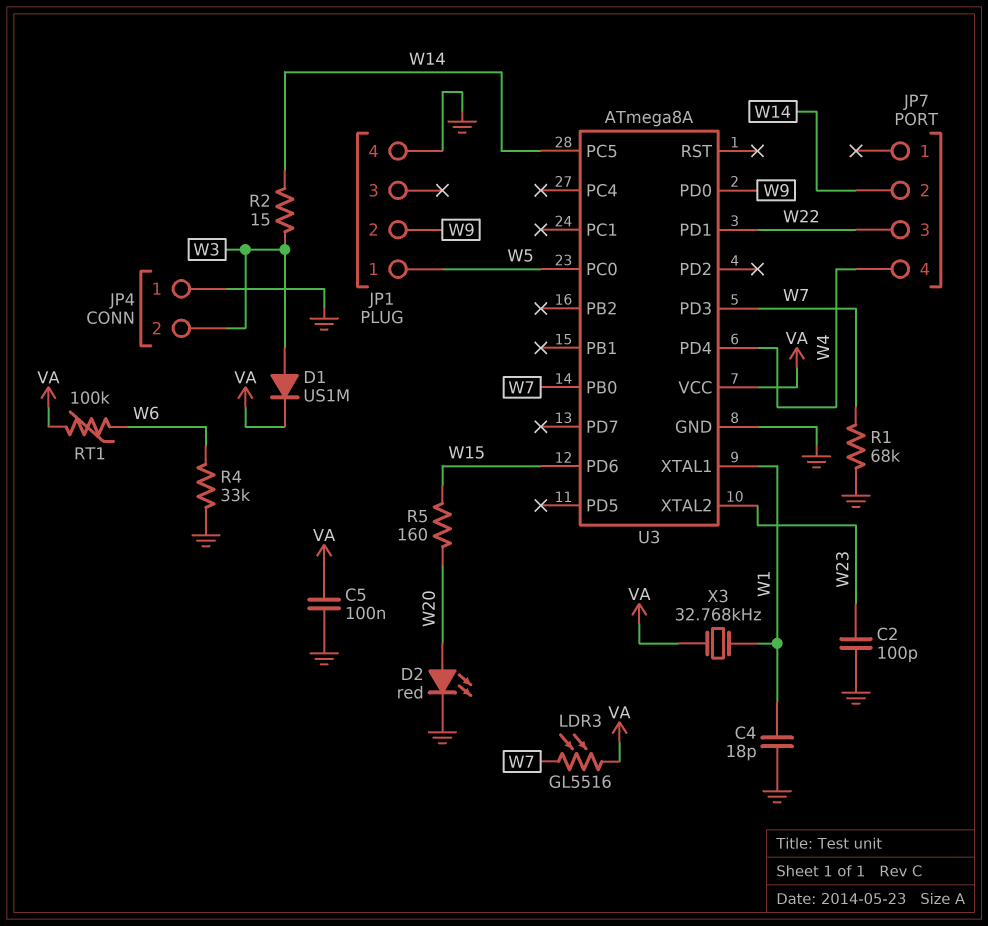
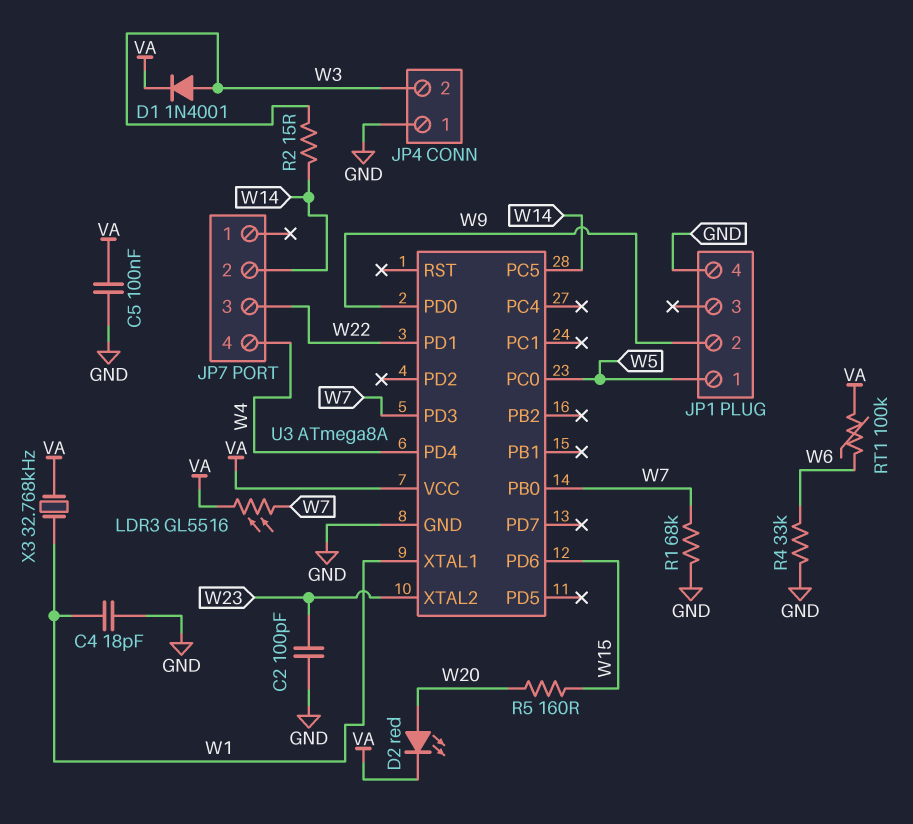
D1: diode US1M (A W3, K VA) -> diode 1N4001 (A W3, K VA)
D2: LED red (A W20, K GND) -> LED red (A W20, K VA)

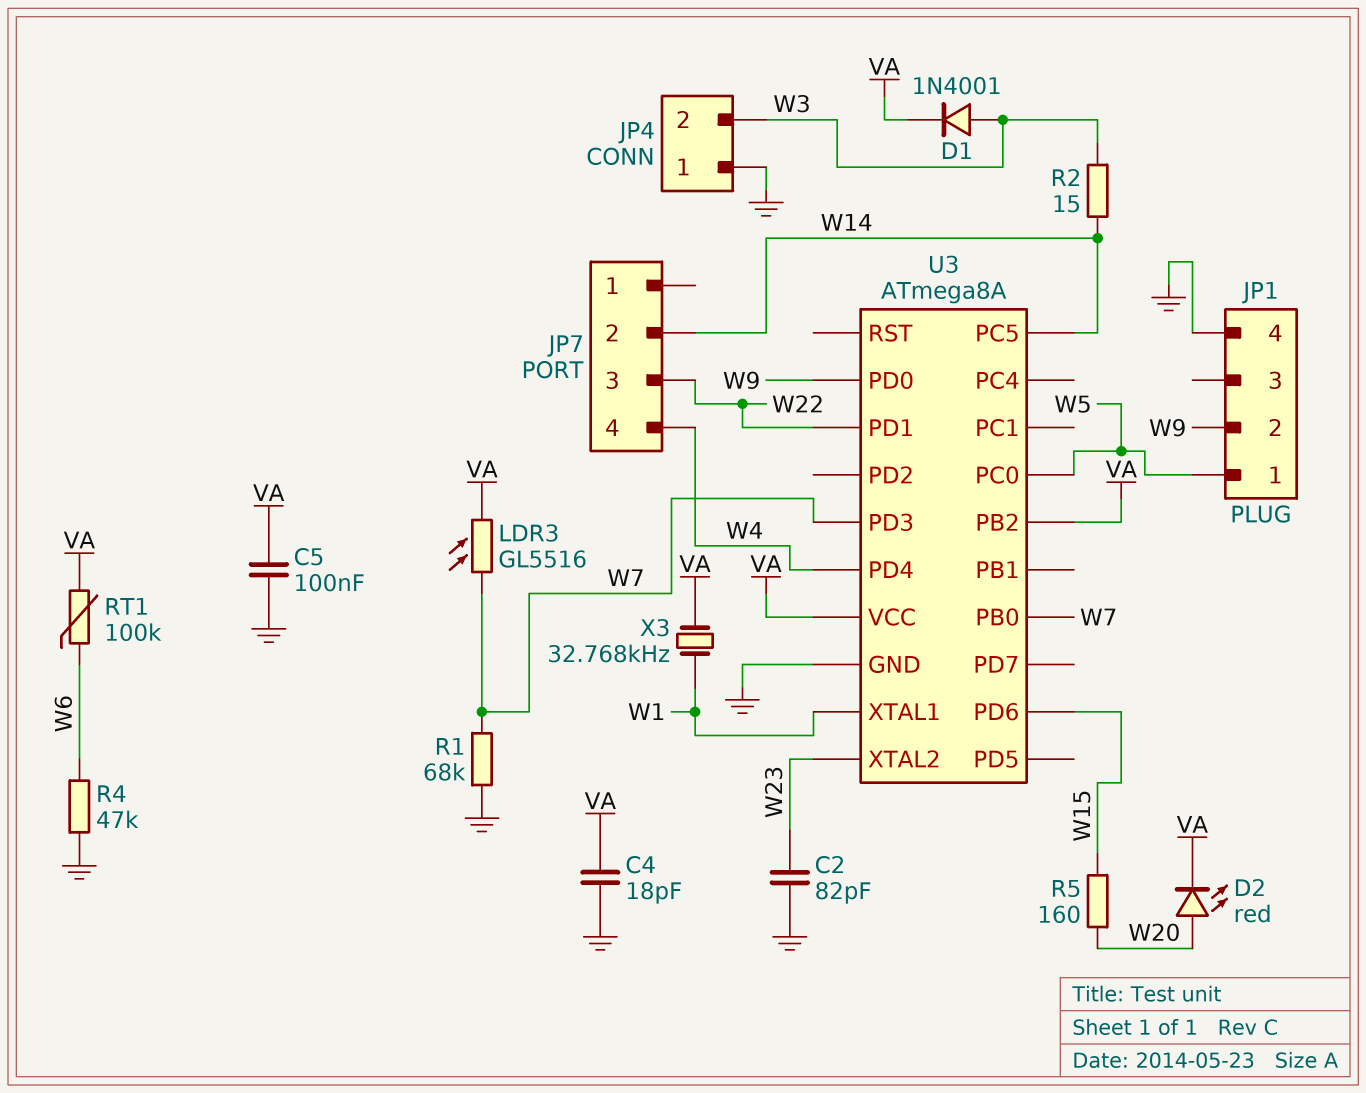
C2: 100pF (GND, W23) -> 82pF (GND, W23)
C4: 18pF (GND, W1) -> 18pF (GND, VA)
R4: 33k (GND, W6) -> 47k (GND, W6)
U3 pin PB2: none -> VA

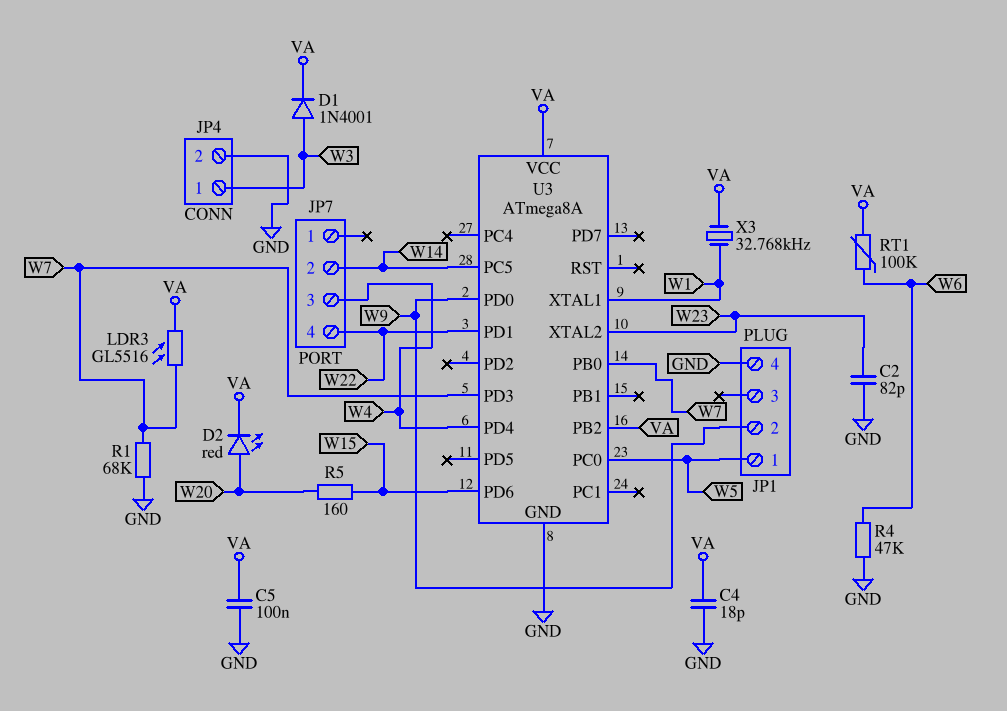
JP4 pin 1: GND -> W3
JP4 pin 2: W3 -> GND
JP7 pin 3: W22 -> W4
JP7 pin 4: W4 -> W22
R2: 15 (W3, W14) -> none

